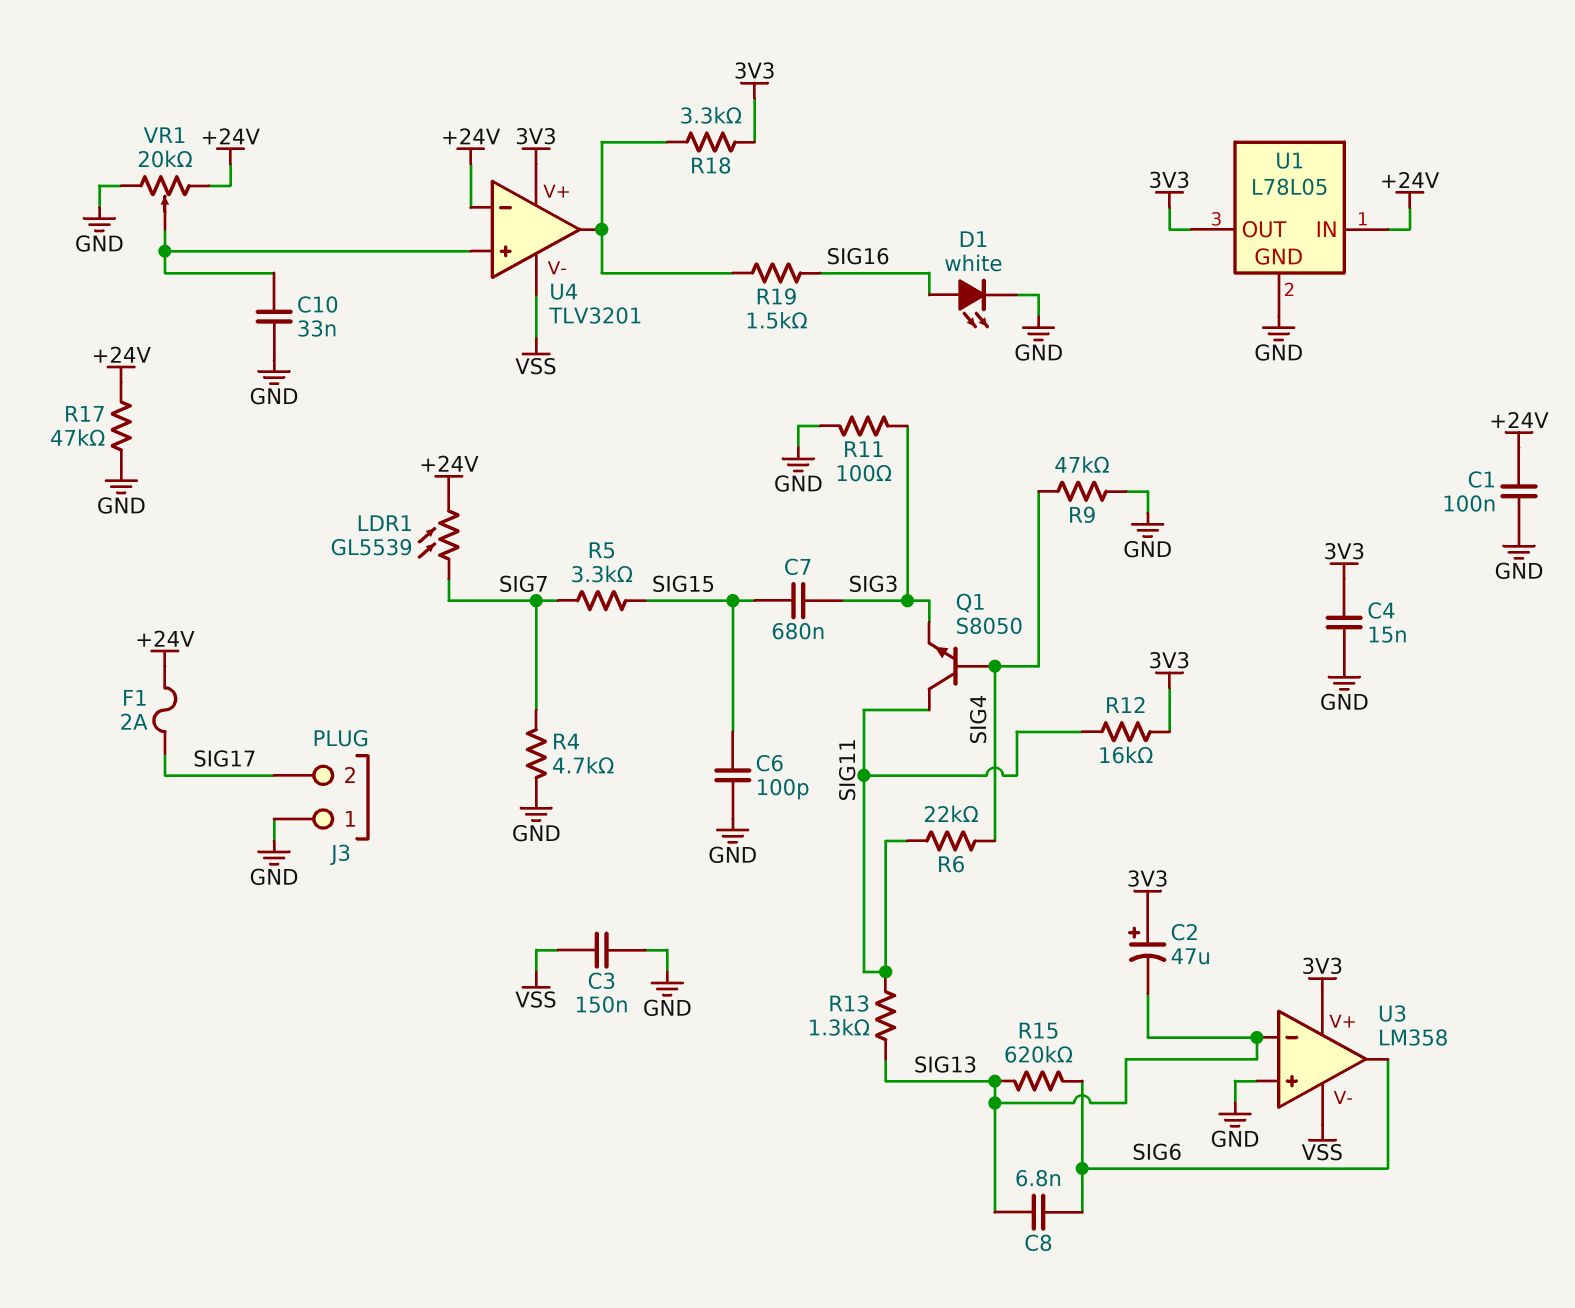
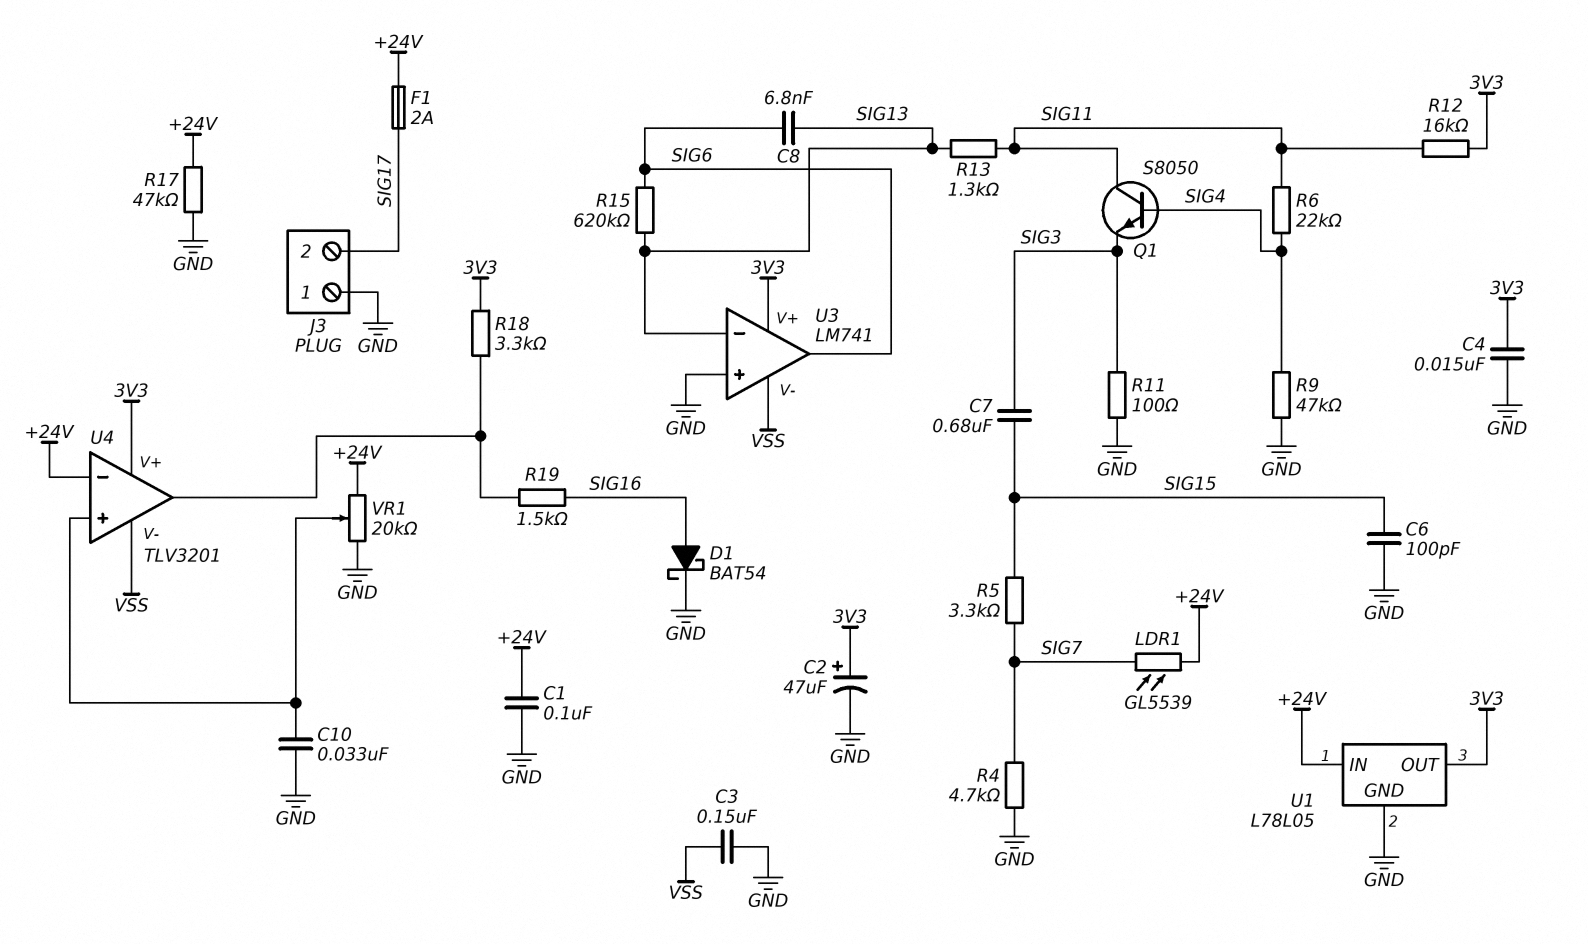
C2: 47uF (plus 3V3, minus SIG13) -> 47uF (plus 3V3, minus GND)
D1: LED white (A SIG16, K GND) -> schottky BAT54 (A SIG16, K GND)
U3: LM358 -> LM741

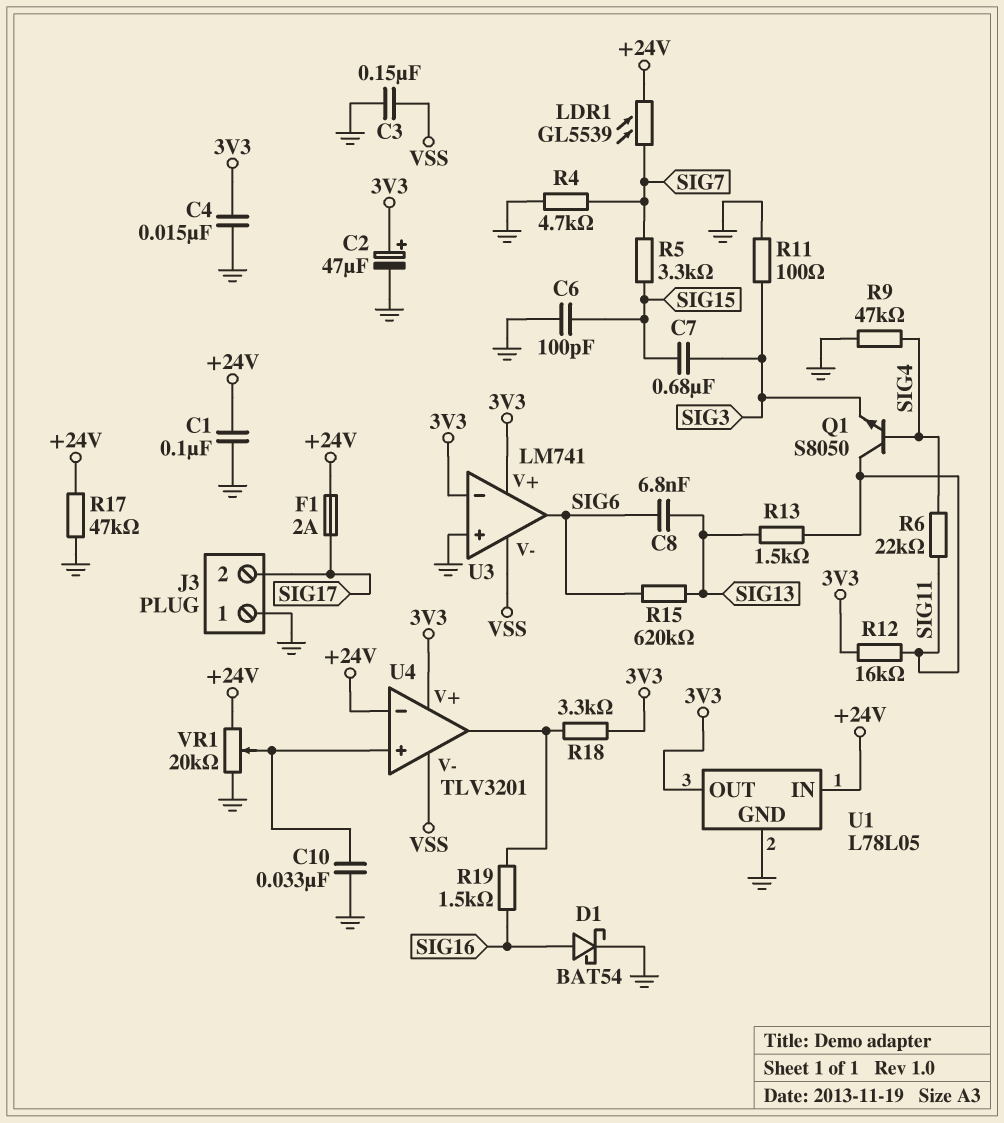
R13: 1.3k (SIG11, SIG13) -> 1.5k (SIG11, SIG13)
U3 pin in-: SIG13 -> 3V3

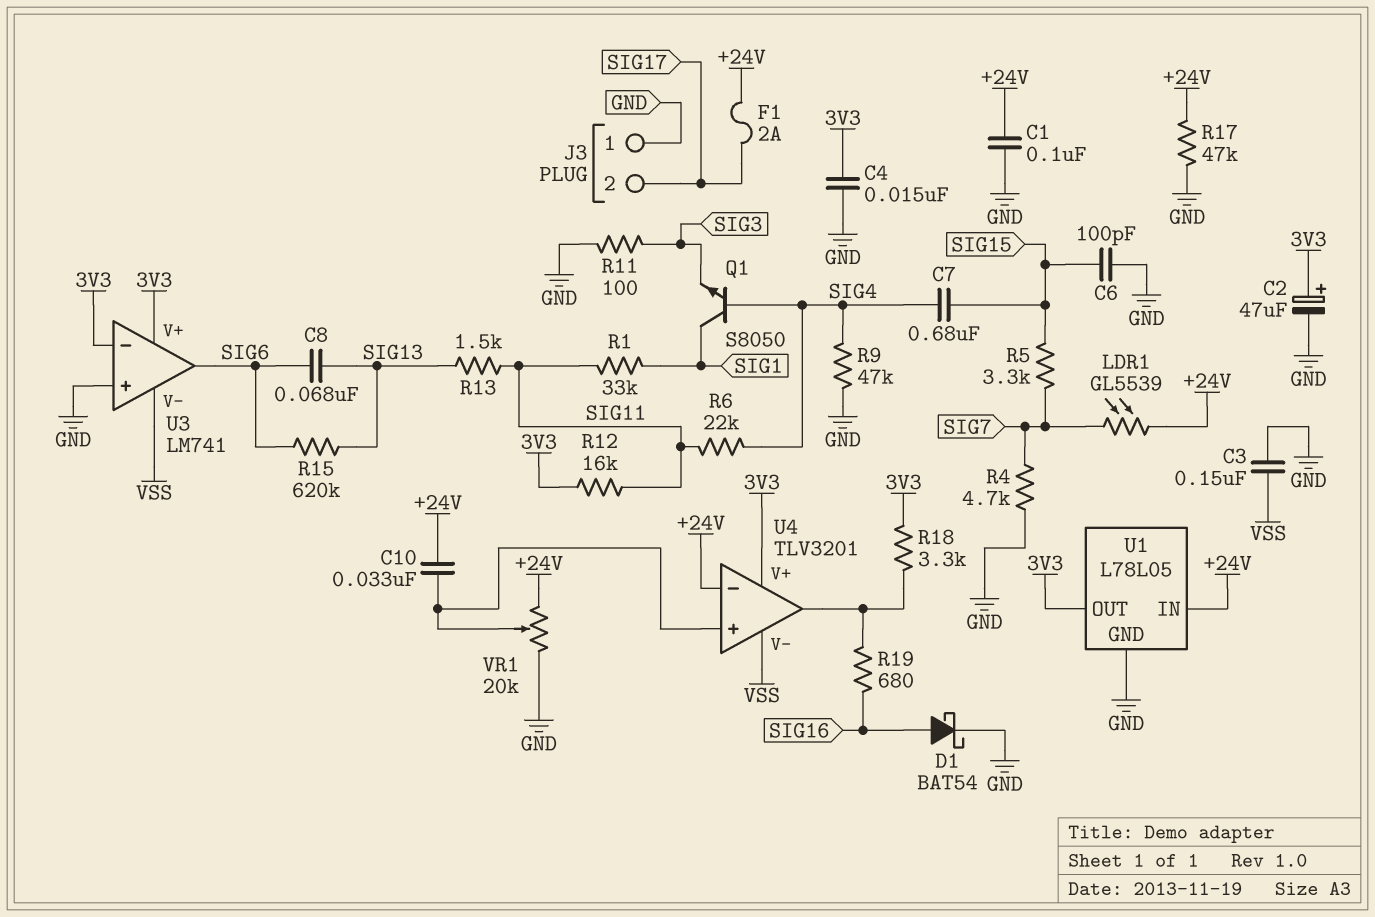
C7: 680nF (SIG3, SIG15) -> 680nF (SIG4, SIG15)
C8: 6.8nF (SIG6, SIG13) -> 68nF (SIG6, SIG13)
C10: 33nF (GND, U4/in+) -> 33nF (+24V, U4/in+)
Q1: NPN S8050 (B SIG4, C SIG11, E SIG3) -> NPN S8050 (B SIG4, C SIG1, E SIG3)
R1: none -> 33k (SIG1, SIG11)
R19: 1.5k (SIG16, U4/out) -> 680 (SIG16, U4/out)

